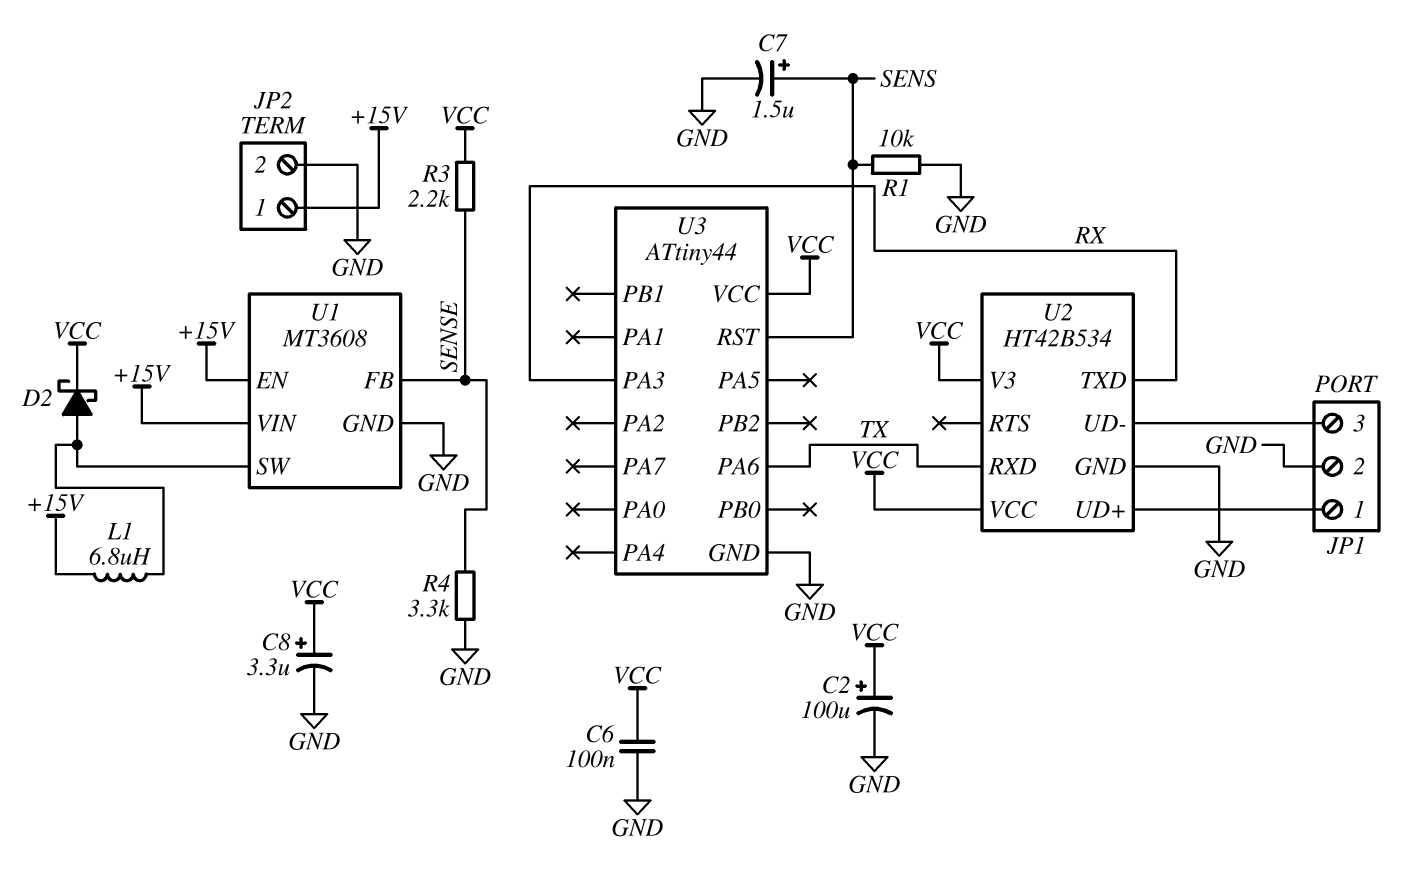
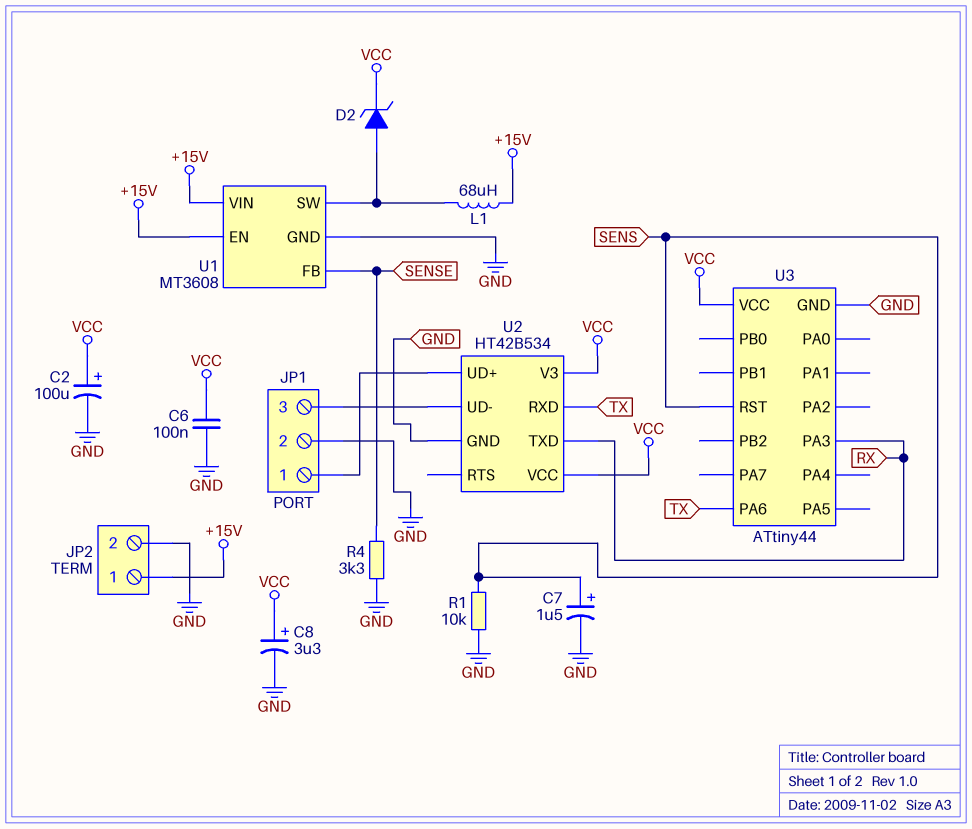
D2: schottky (A U1/SW, K VCC) -> zener (A U1/SW, K VCC)
L1: 6.8uH (+15V, U1/SW) -> 68uH (+15V, U1/SW)
R3: 2.2k (SENSE, VCC) -> none

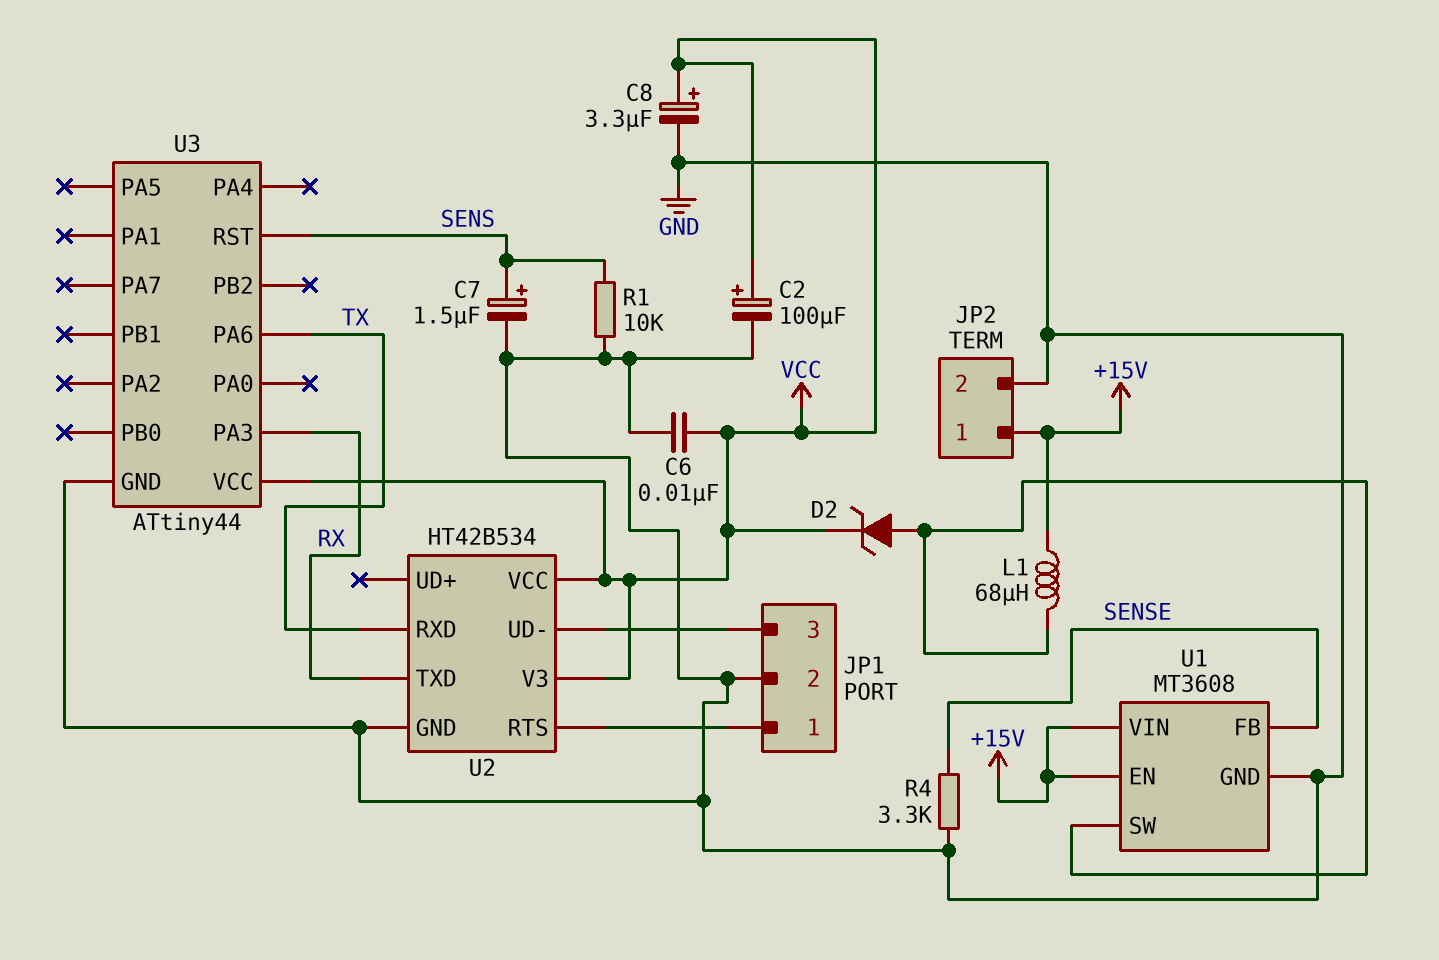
C6: 100nF (GND, VCC) -> 10nF (GND, VCC)
U2 pin RTS: none -> JP1/1
U2 pin UD+: JP1/1 -> none

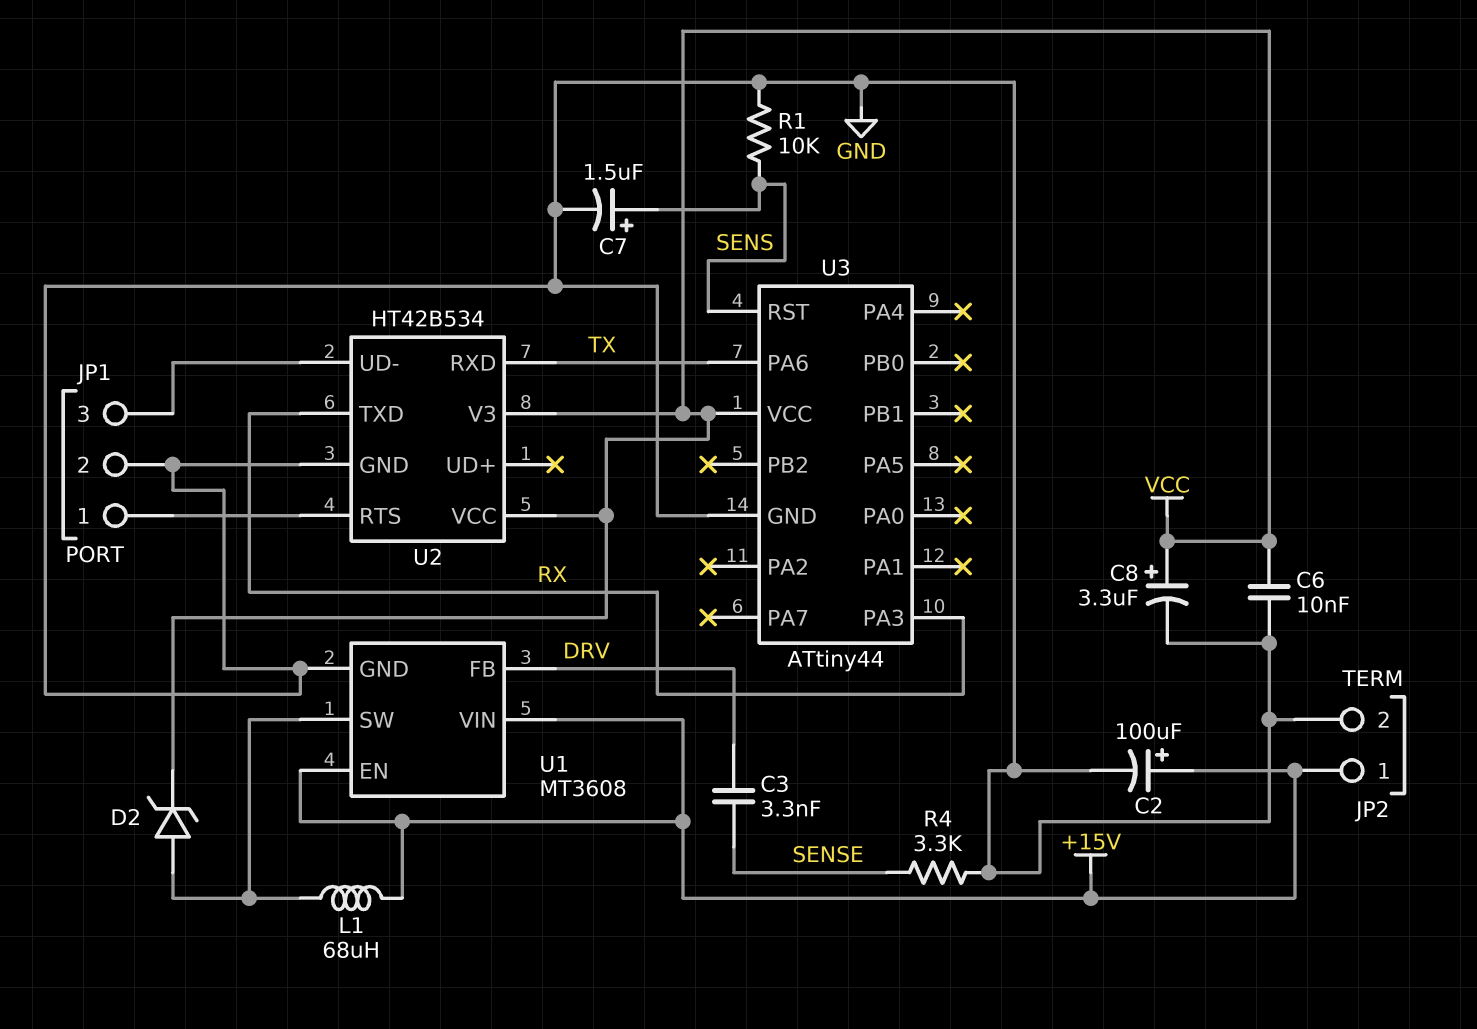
C2: 100uF (plus VCC, minus GND) -> 100uF (plus +15V, minus GND)
C3: none -> 3.3nF (DRV, SENSE)
U1 pin FB: SENSE -> DRV

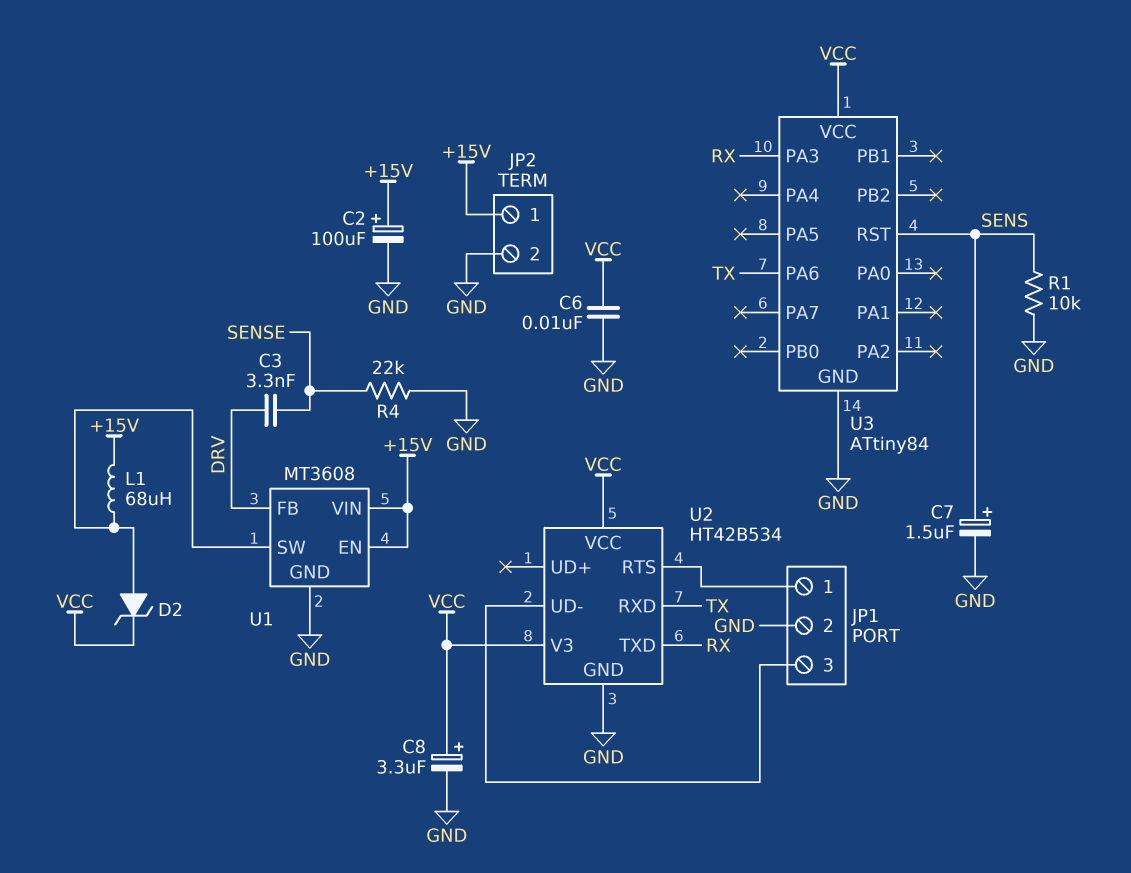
R4: 3.3k (GND, SENSE) -> 22k (GND, SENSE)
U3: ATtiny44 -> ATtiny84

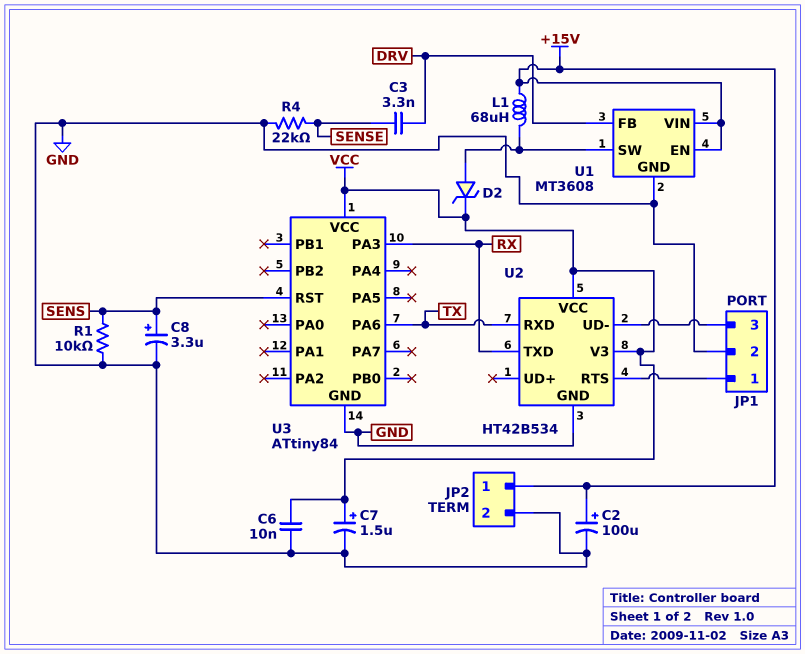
C7: 1.5uF (plus SENS, minus GND) -> 1.5uF (plus VCC, minus GND)
C8: 3.3uF (plus VCC, minus GND) -> 3.3uF (plus SENS, minus GND)

